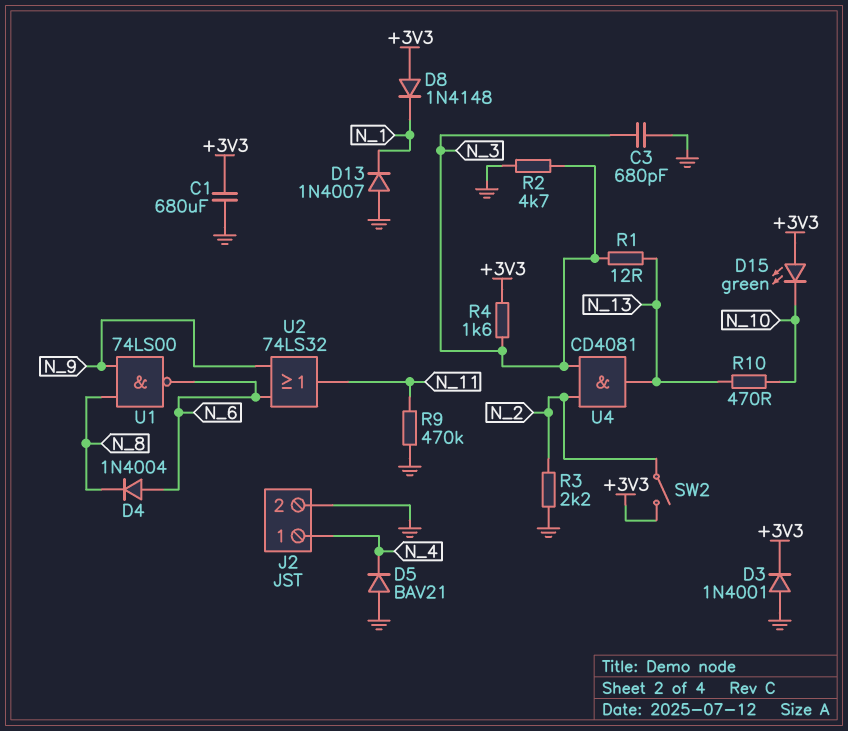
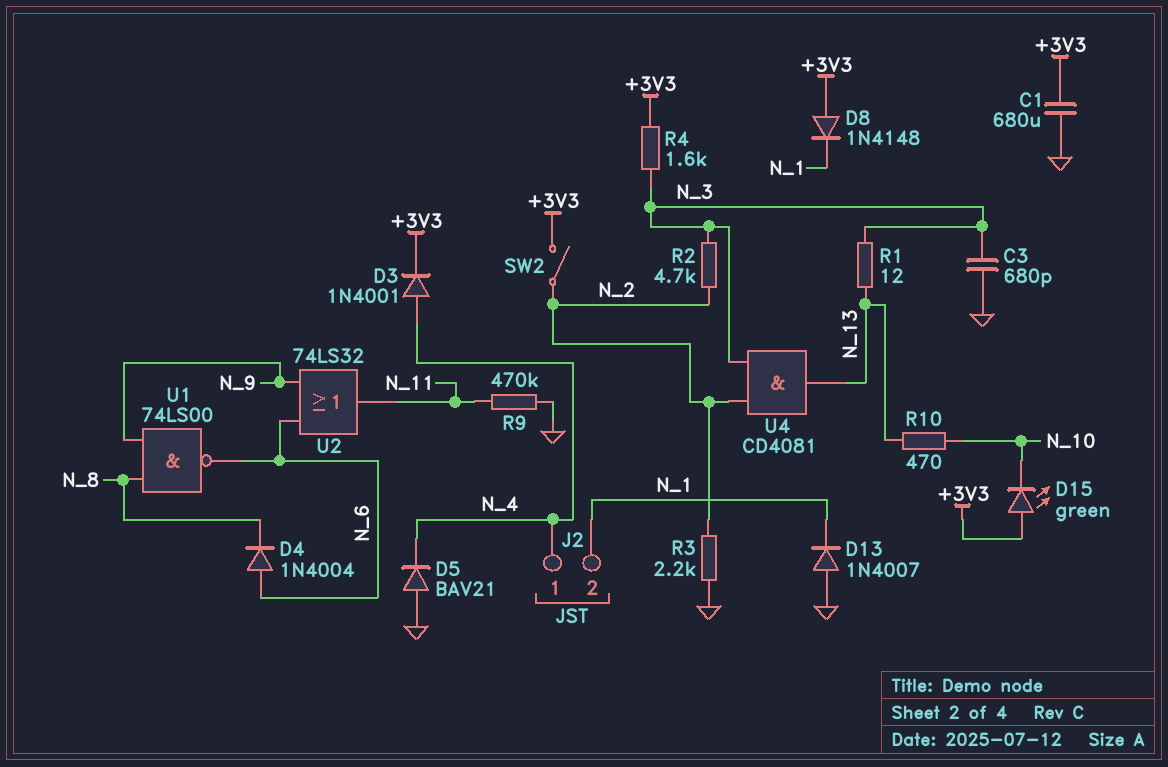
D3: diode 1N4001 (A GND, K +3V3) -> diode 1N4001 (A N_4, K +3V3)
J2 pin 2: GND -> N_1
R2: 4.7k (GND, N_3) -> 4.7k (N_2, N_3)

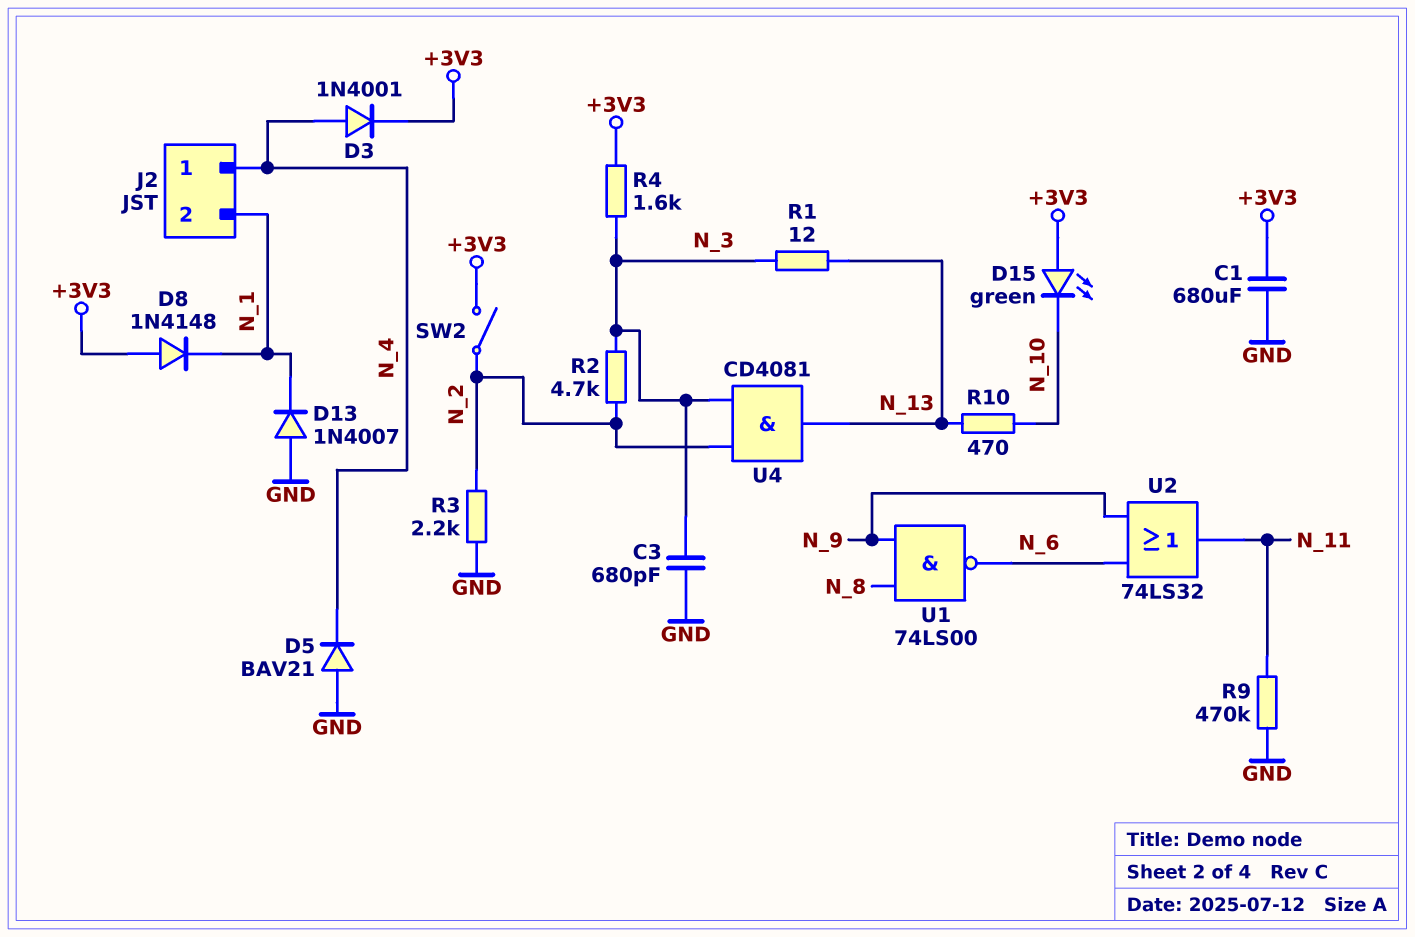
D4: diode 1N4004 (A N_6, K N_8) -> none

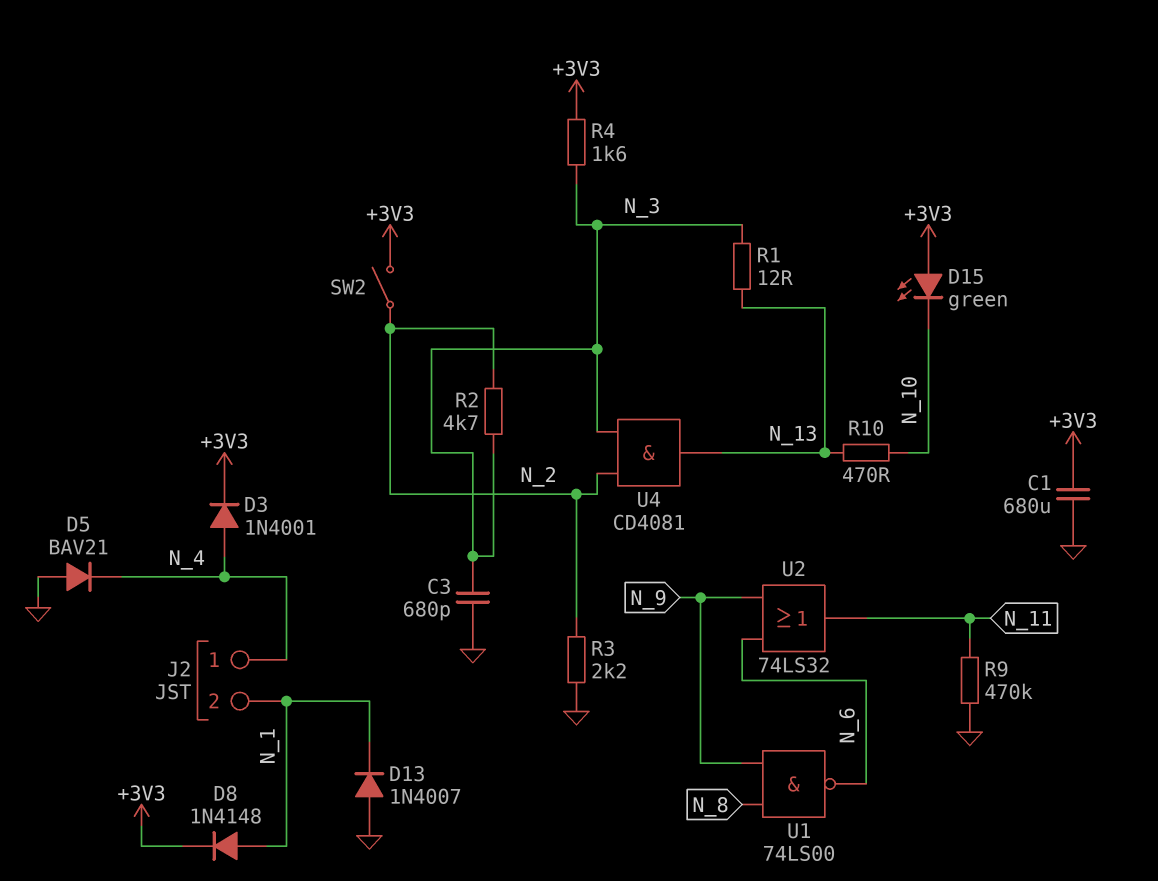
D8: diode 1N4148 (A +3V3, K N_1) -> diode 1N4148 (A N_1, K +3V3)

